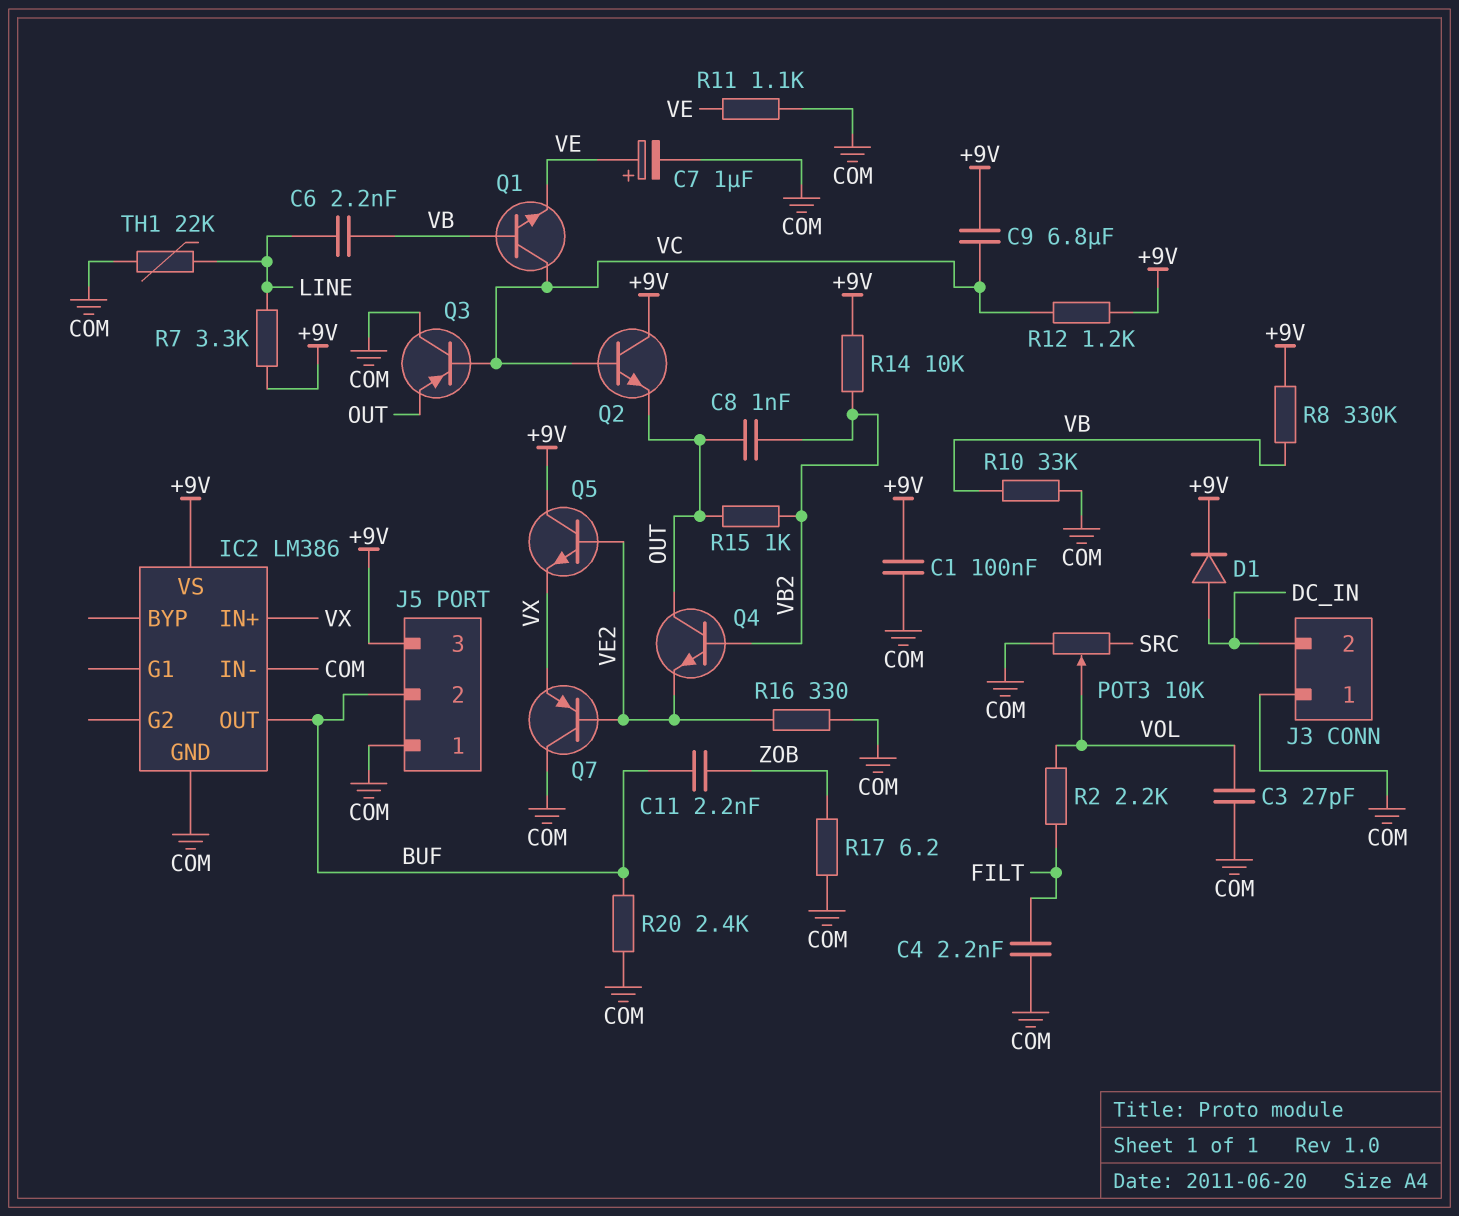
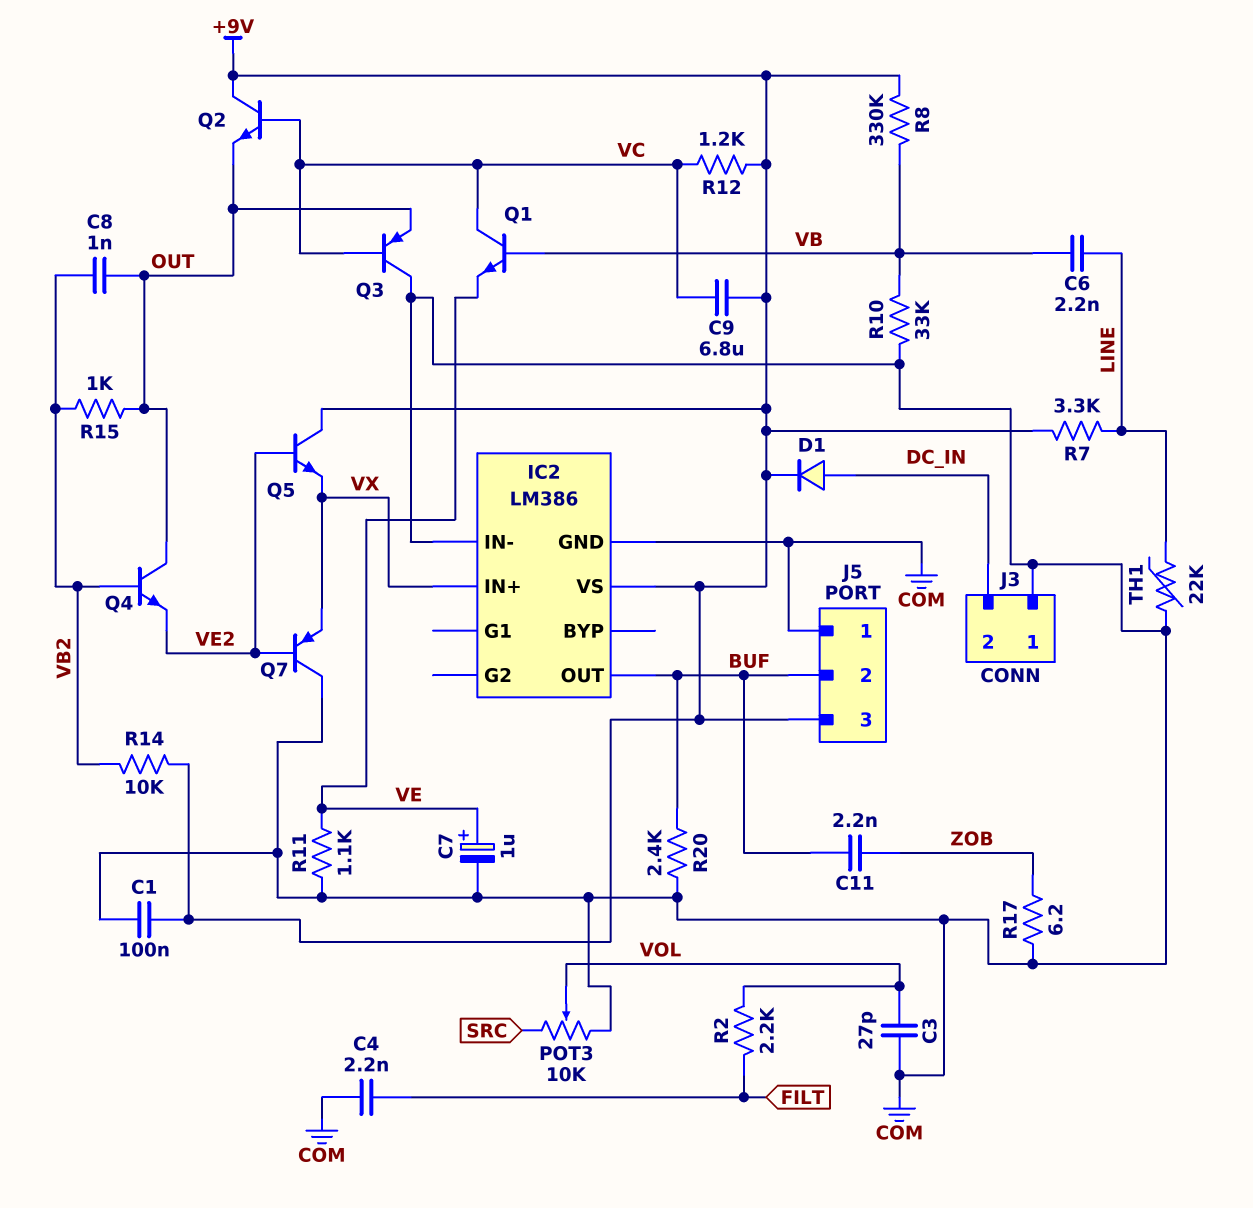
R16: 330 (COM, VE2) -> none

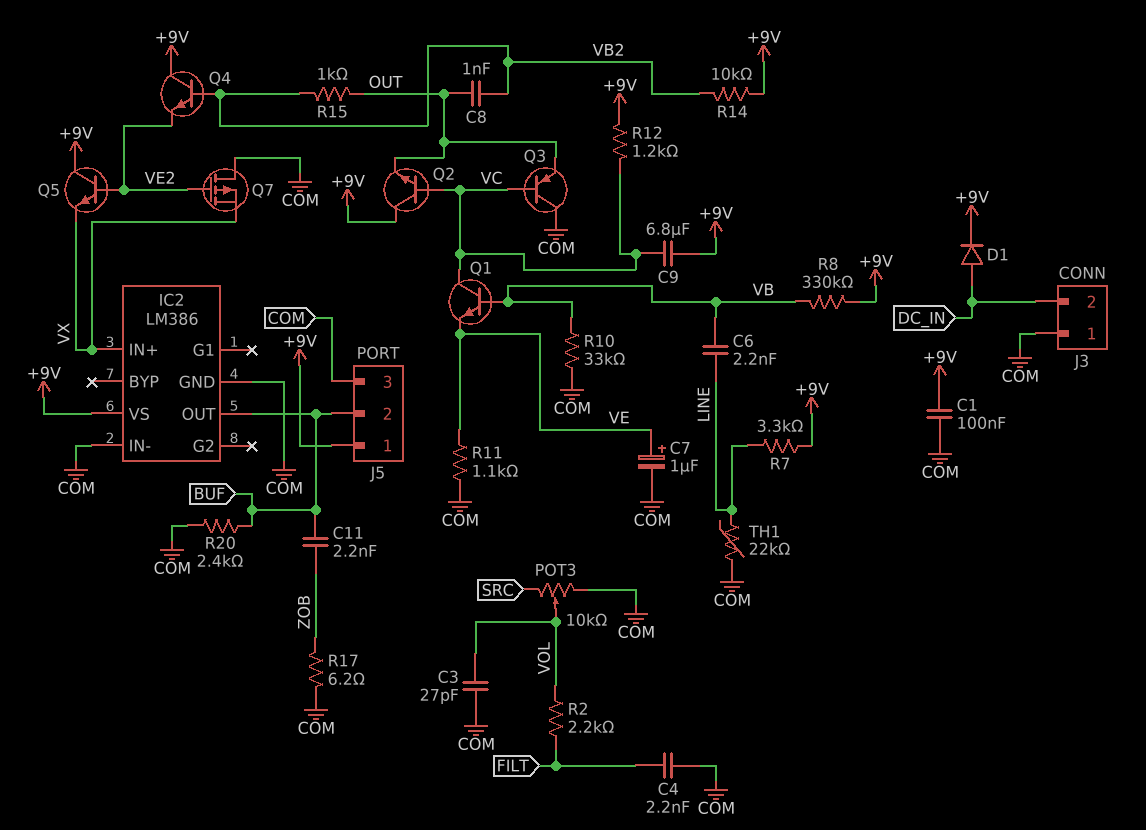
J5 pin 1: COM -> +9V
J5 pin 3: +9V -> COM
Q4: NPN (B VB2, C OUT, E VE2) -> NPN (B VB2, C +9V, E VE2)
Q7: PNP (B VE2, C COM, E VX) -> PMOS (G VE2, D COM, S VX)

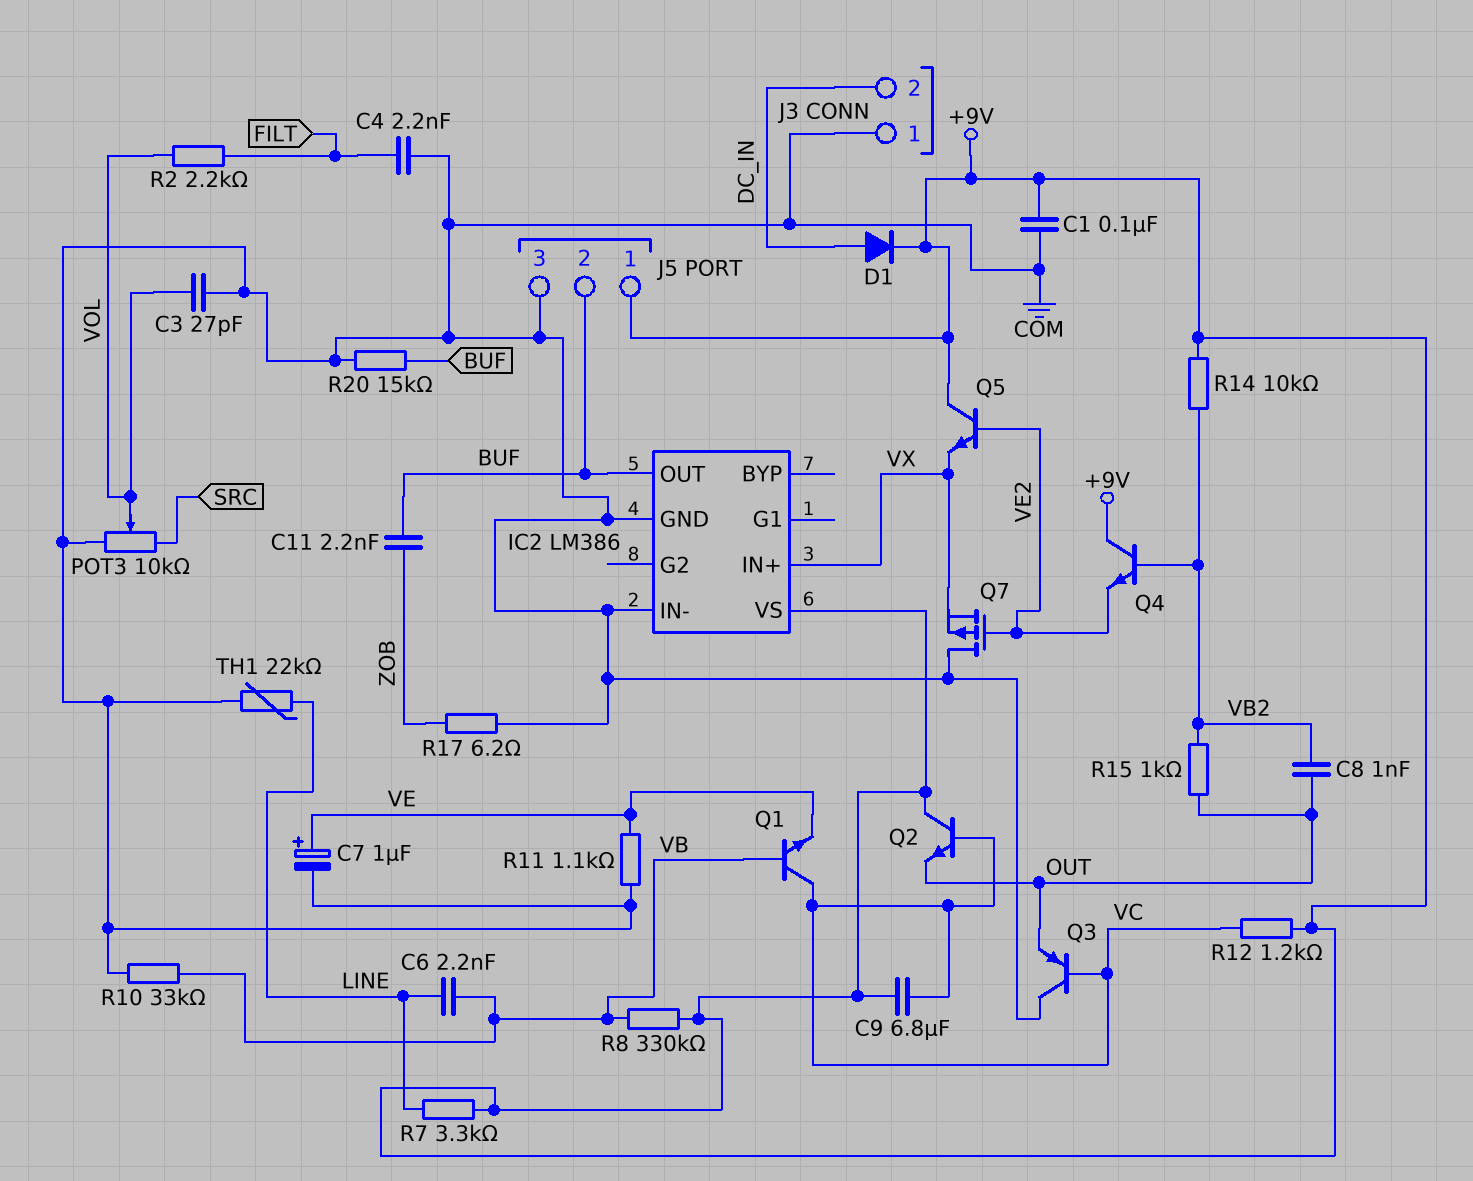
R20: 2.4k (BUF, COM) -> 15k (BUF, COM)

